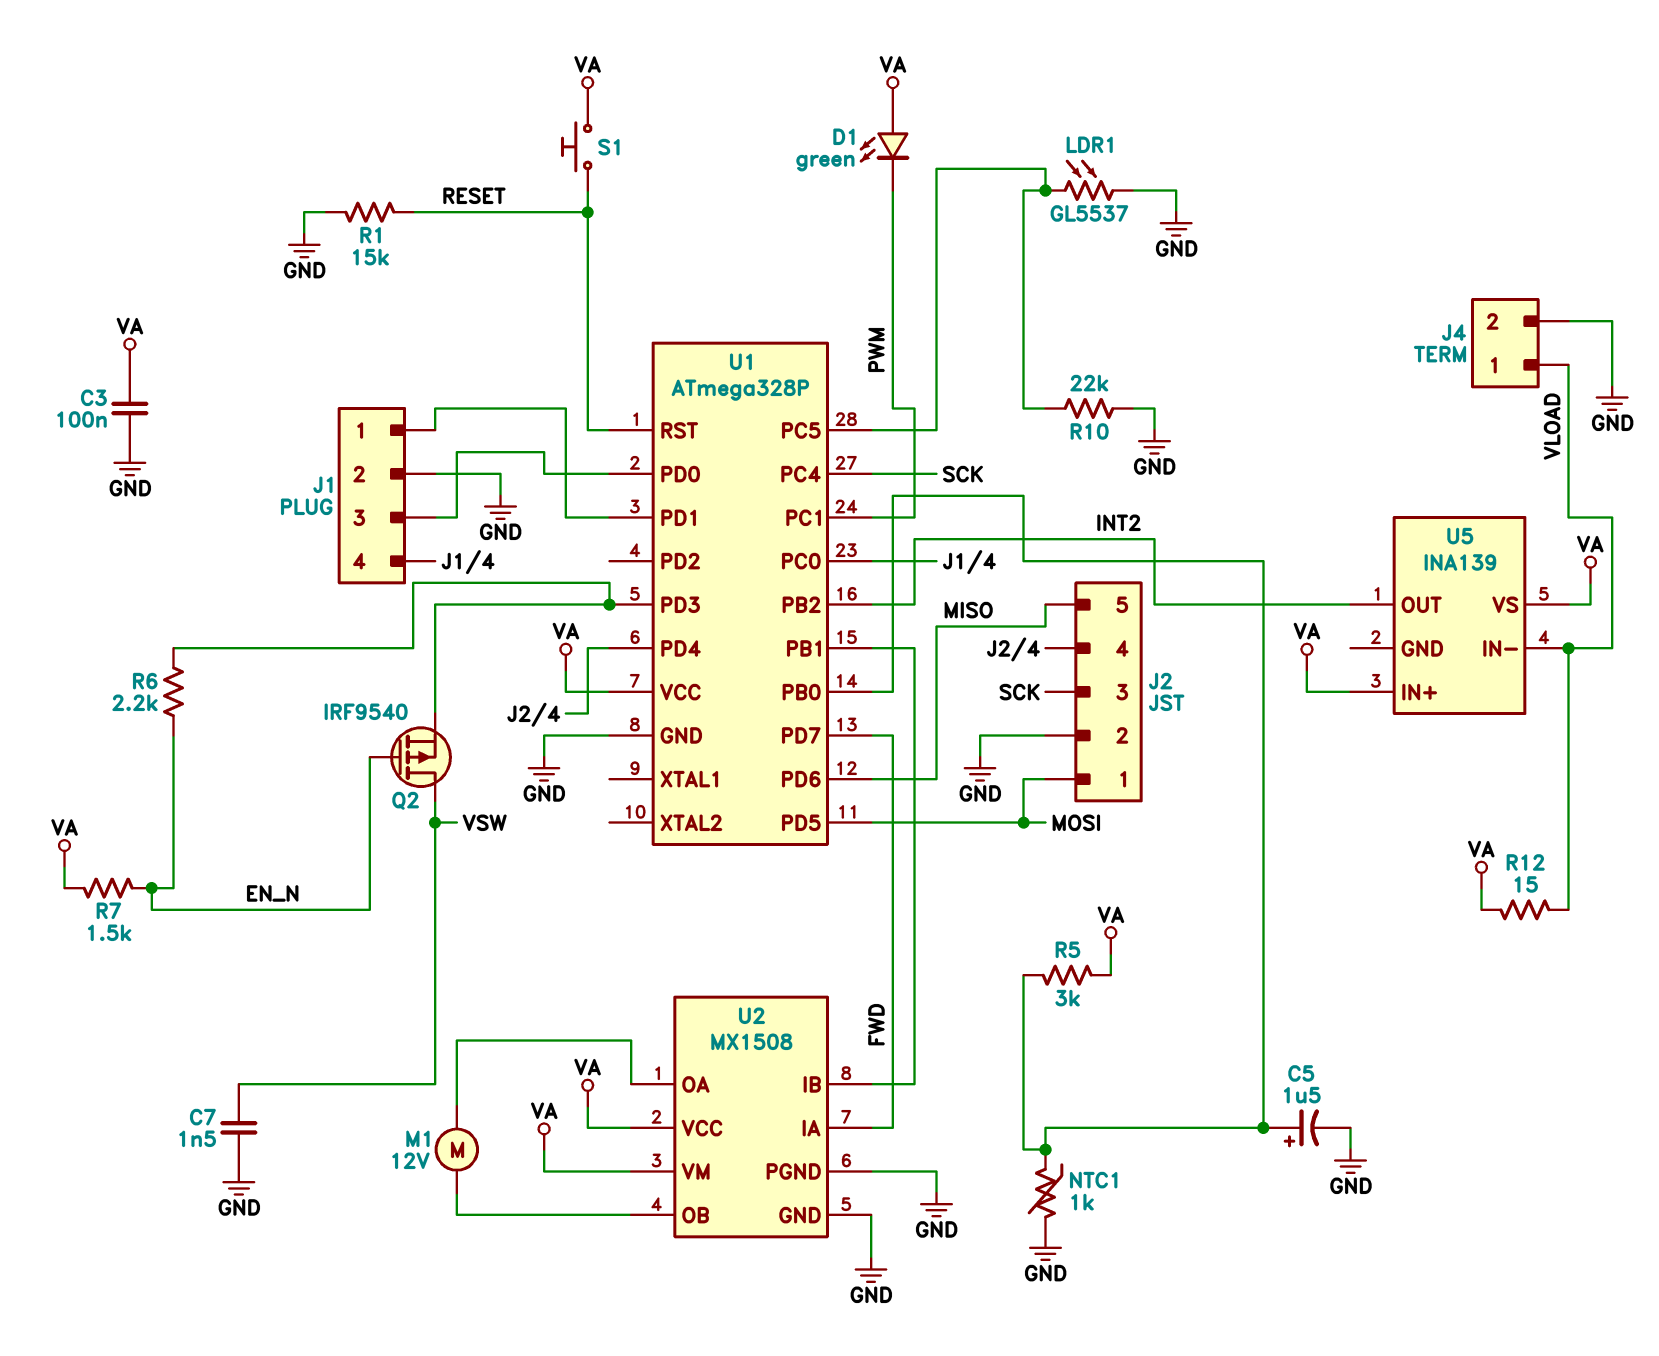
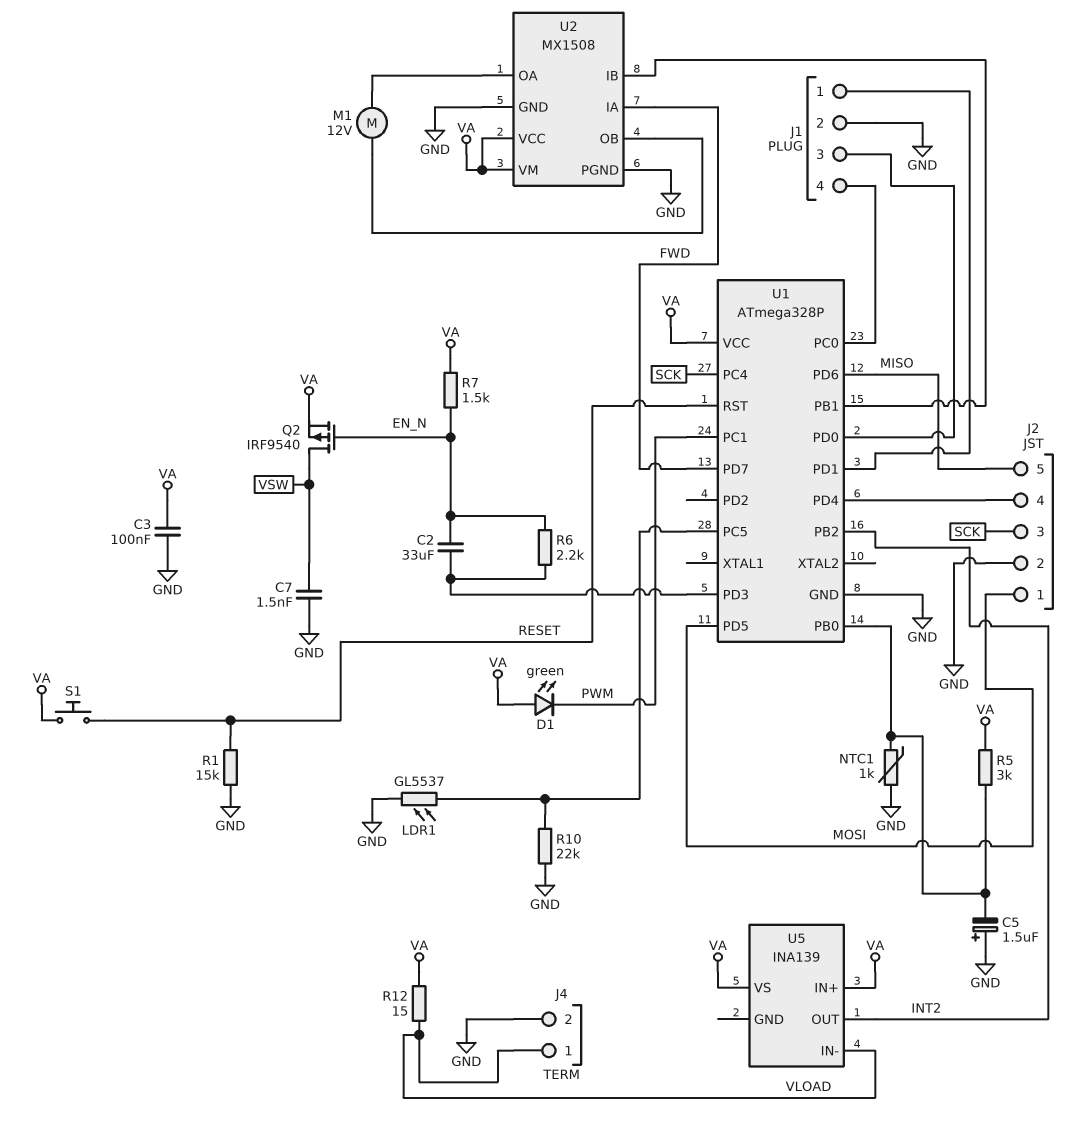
C2: none -> 33uF (EN_N, U1/PD3)
C5: 1.5uF (plus U1/PB0, minus GND) -> 1.5uF (plus GND, minus U1/PB0)
Q2: PMOS IRF9540 (G EN_N, D VSW, S U1/PD3) -> PMOS IRF9540 (G EN_N, D VSW, S VA)

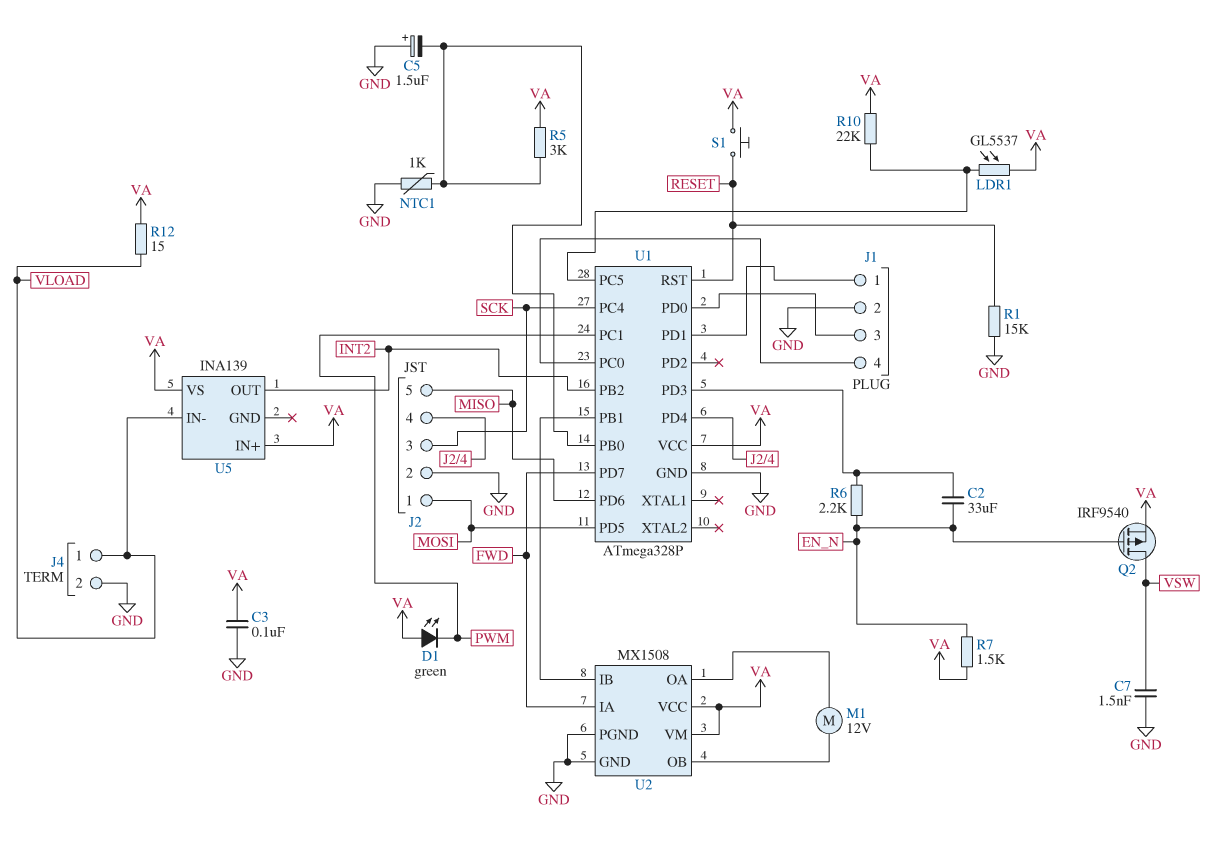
LDR1: GL5537 (GND, U1/PC5) -> GL5537 (U1/PC5, VA)
R10: 22k (GND, U1/PC5) -> 22k (U1/PC5, VA)

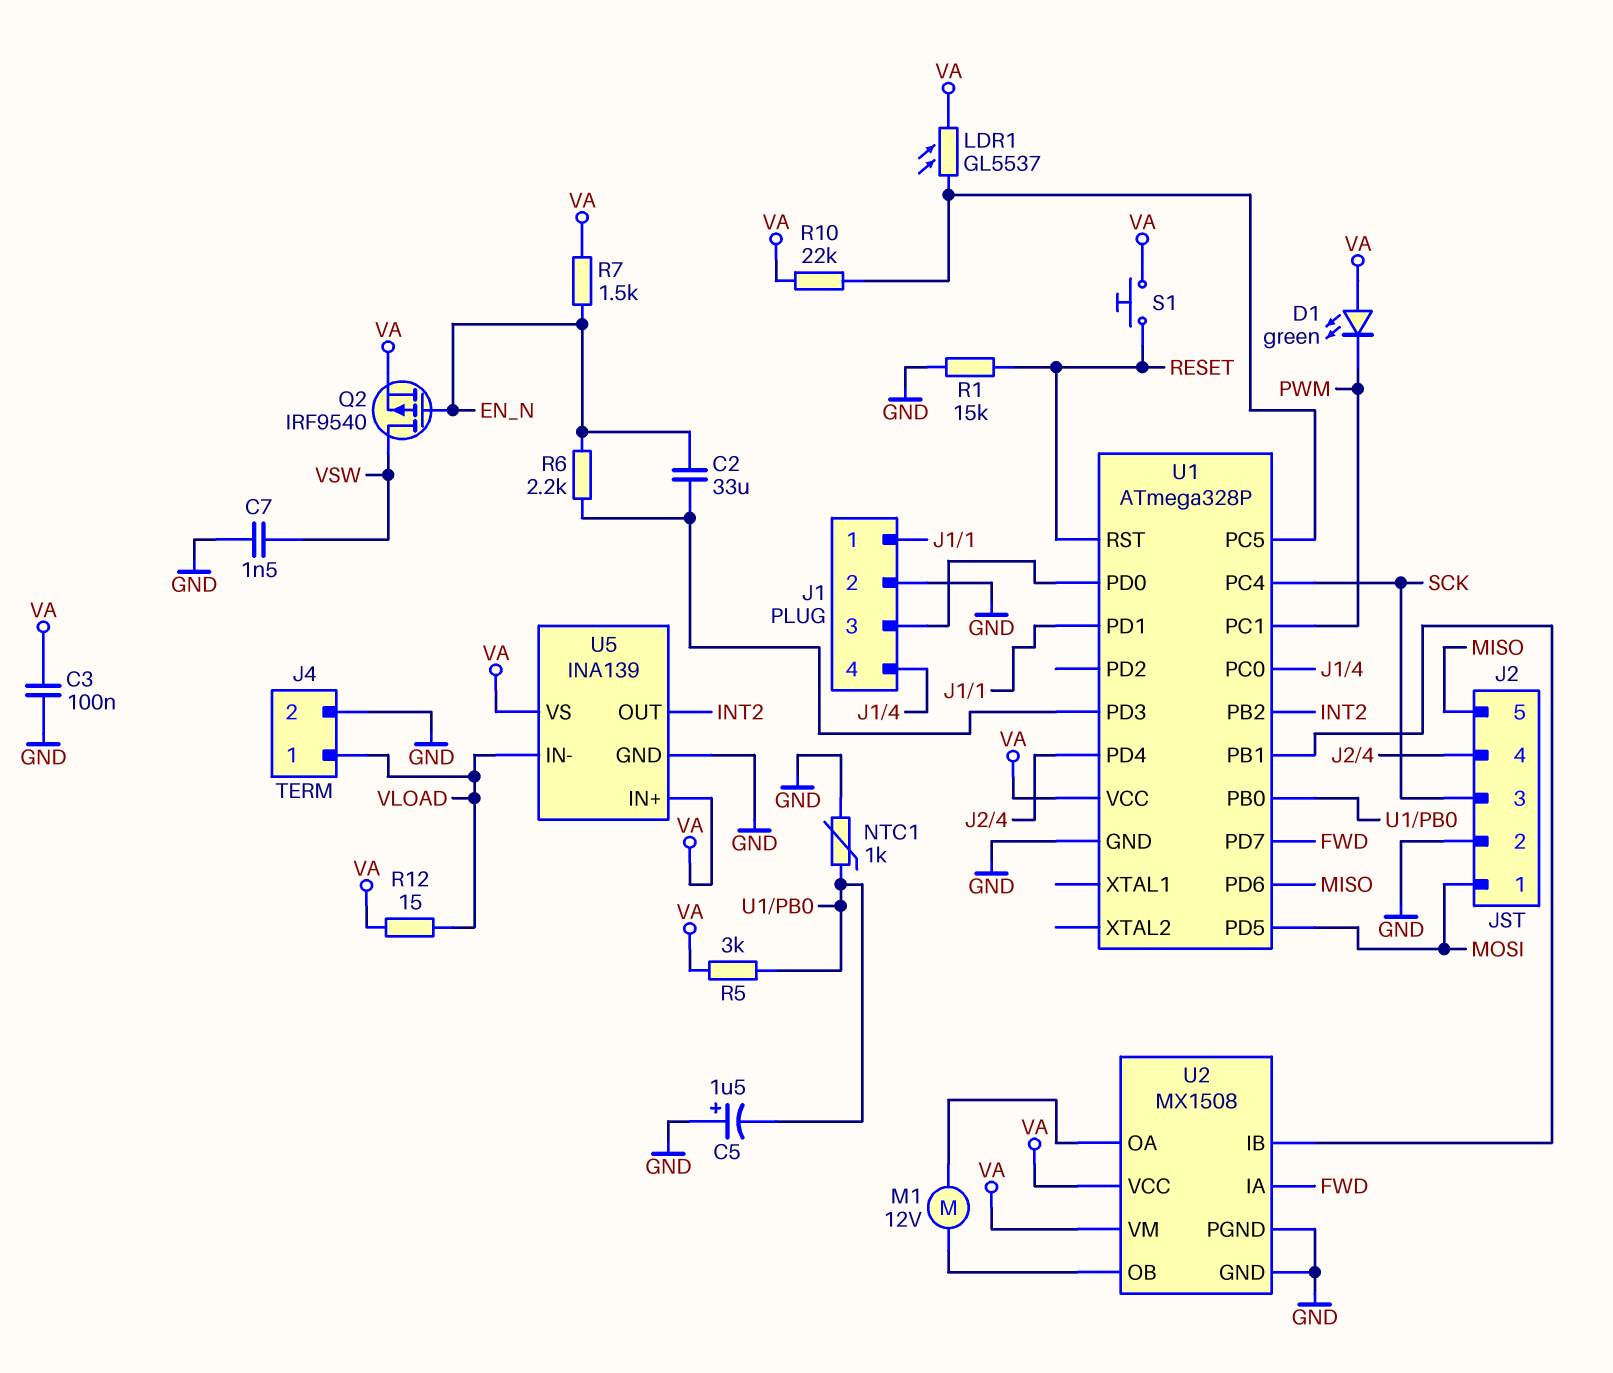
U5 pin GND: none -> GND

